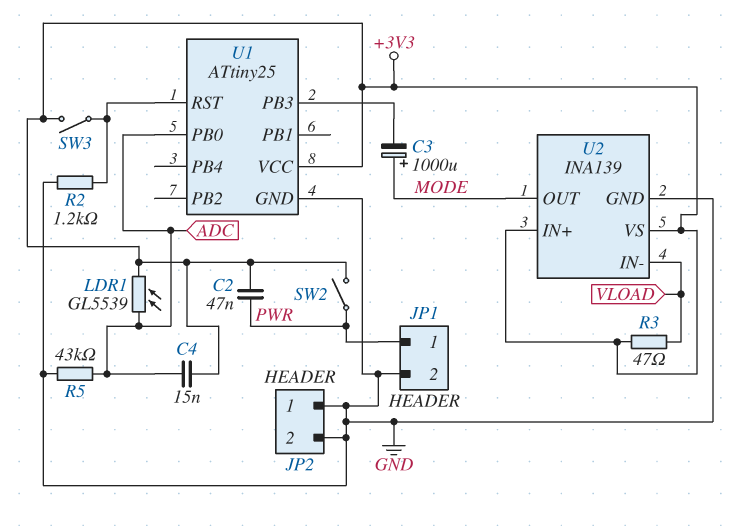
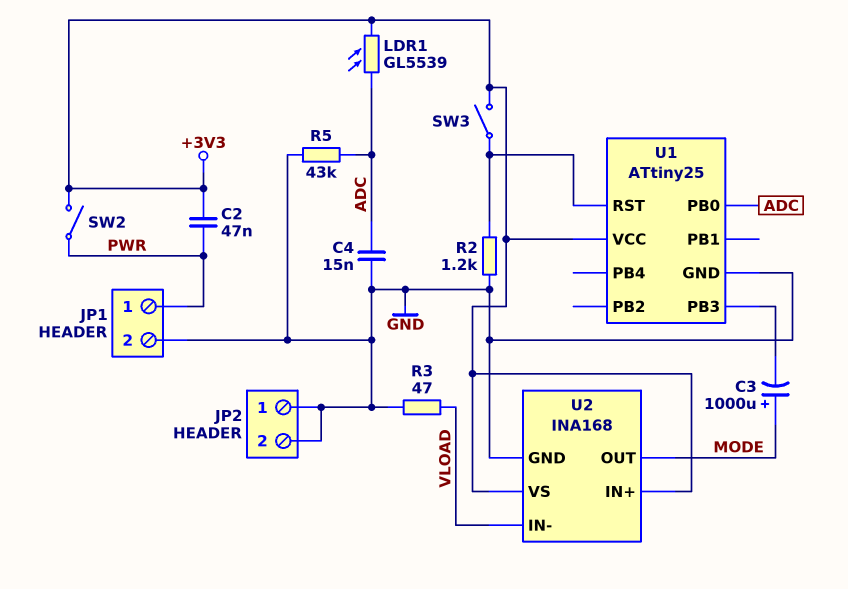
C4: 15nF (+3V3, ADC) -> 15nF (ADC, GND)
R3: 47 (+3V3, VLOAD) -> 47 (GND, VLOAD)
U2: INA139 -> INA168

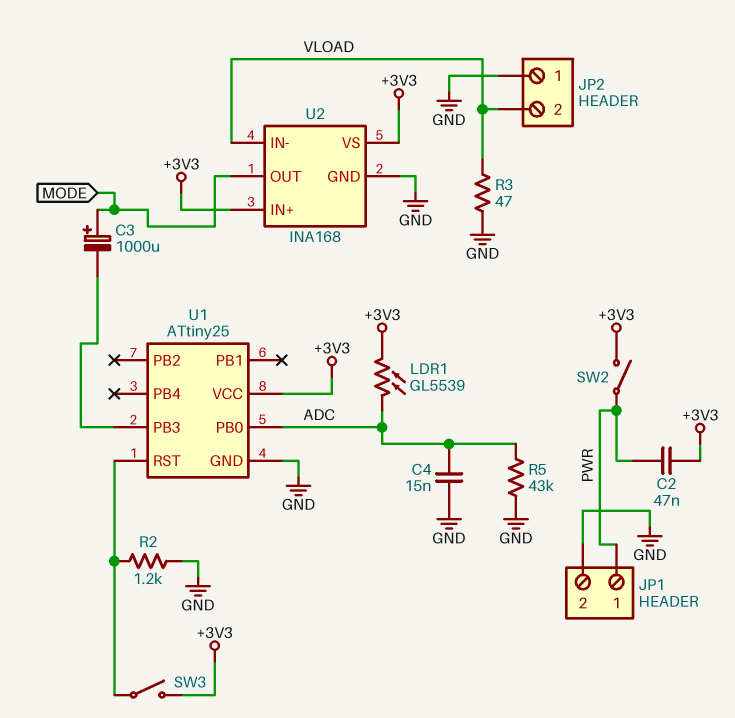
JP2 pin 2: GND -> VLOAD

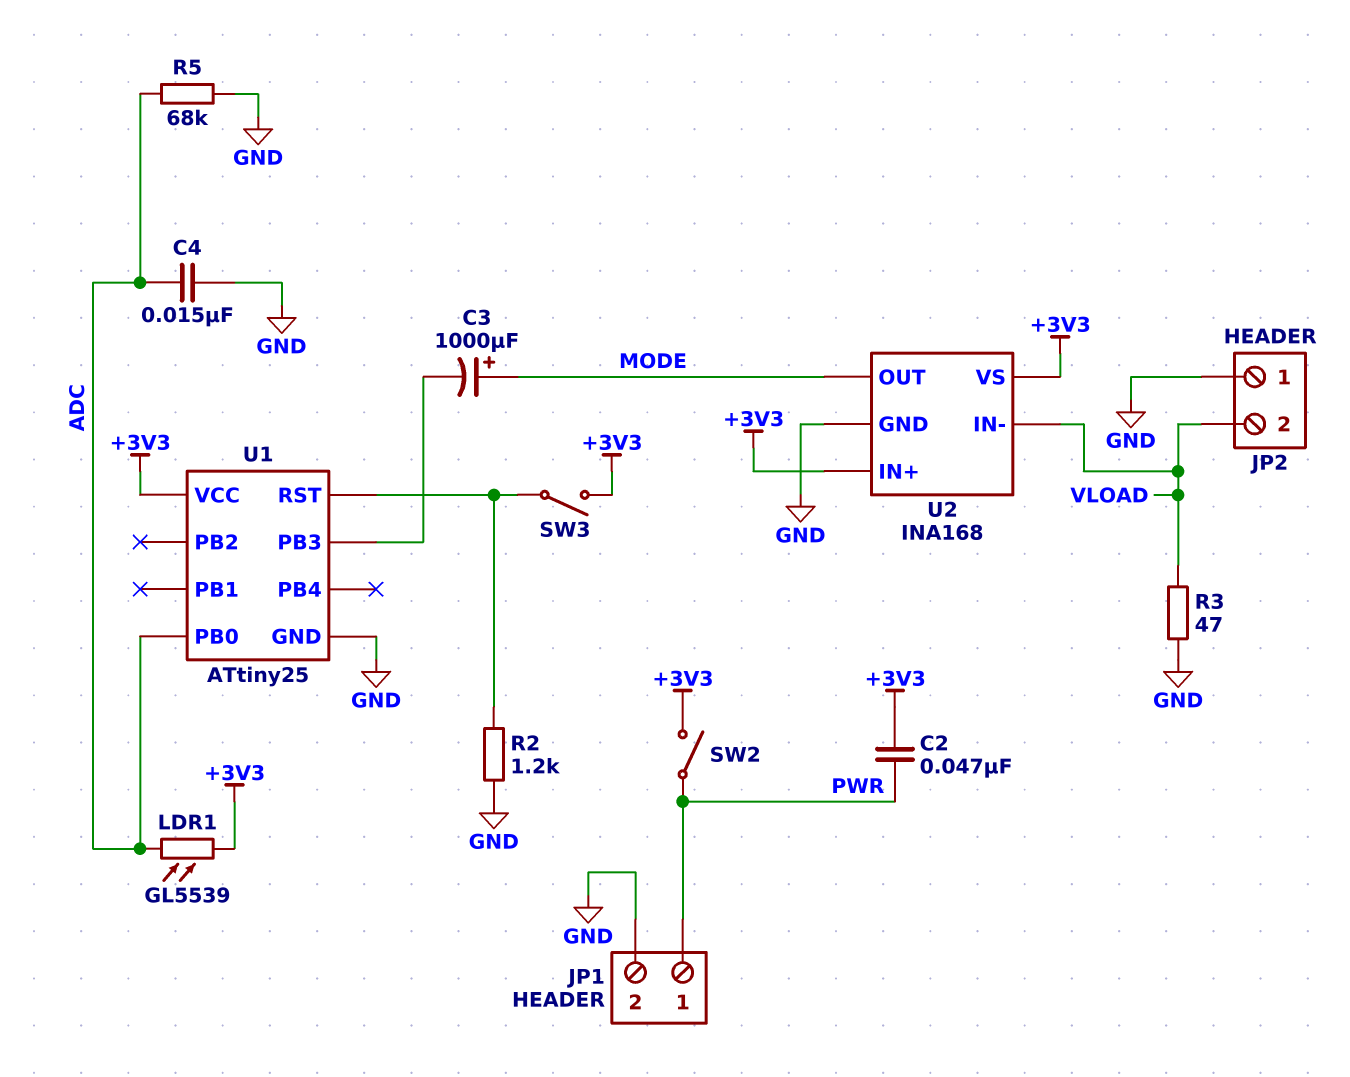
R5: 43k (ADC, GND) -> 68k (ADC, GND)

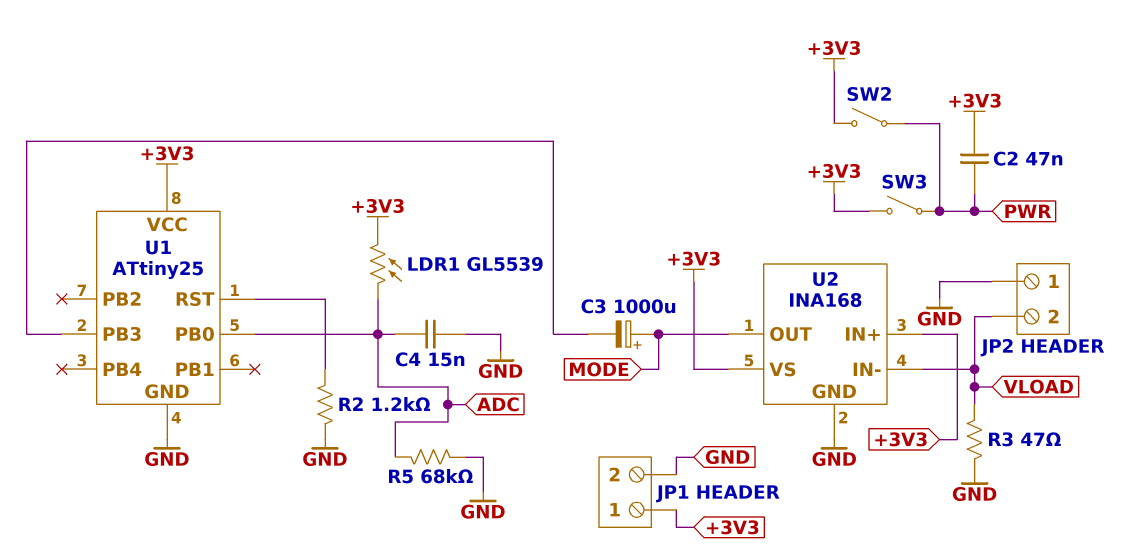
JP1 pin 1: PWR -> +3V3
SW3: switch (+3V3, U1/RST) -> switch (+3V3, PWR)

